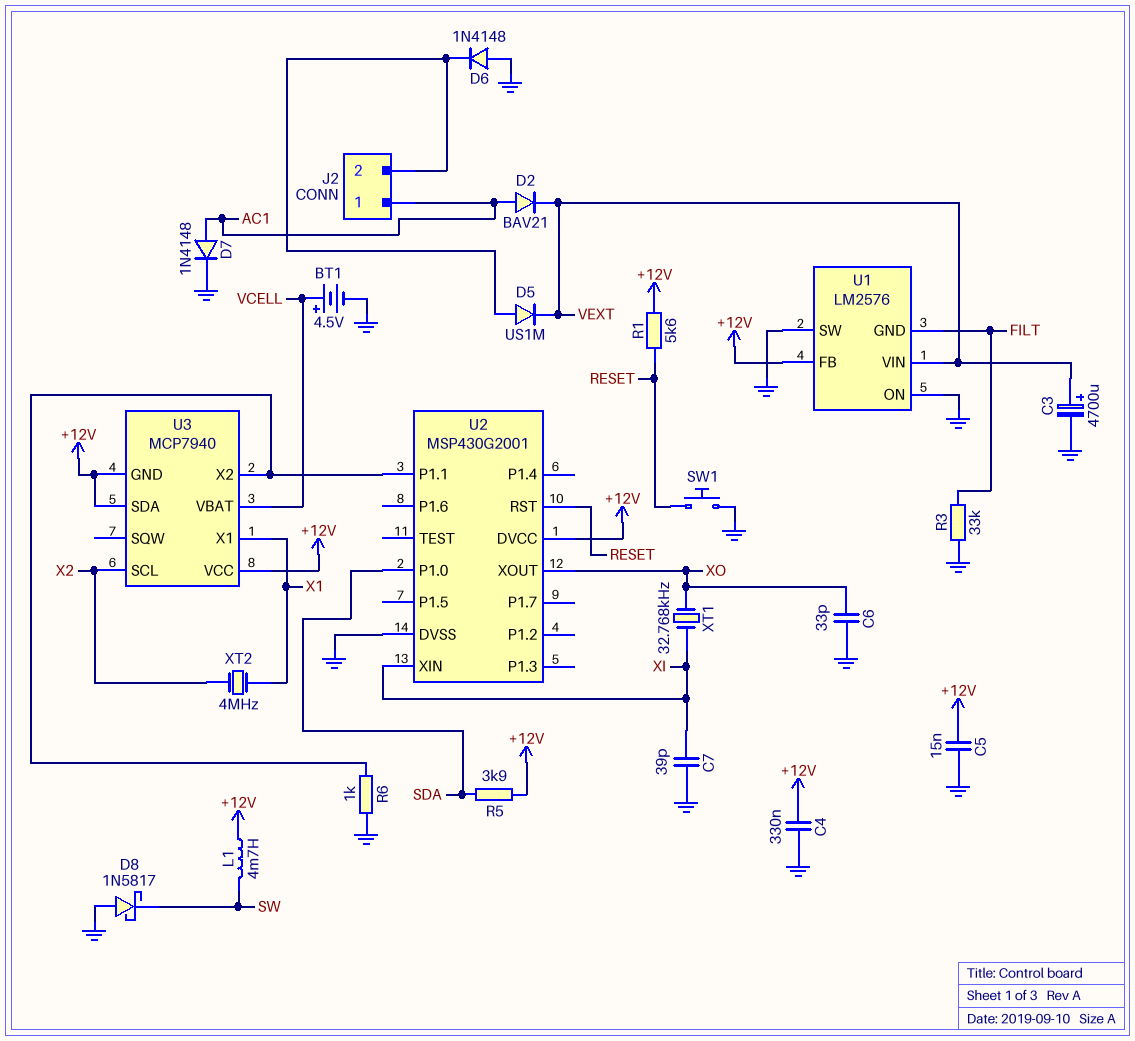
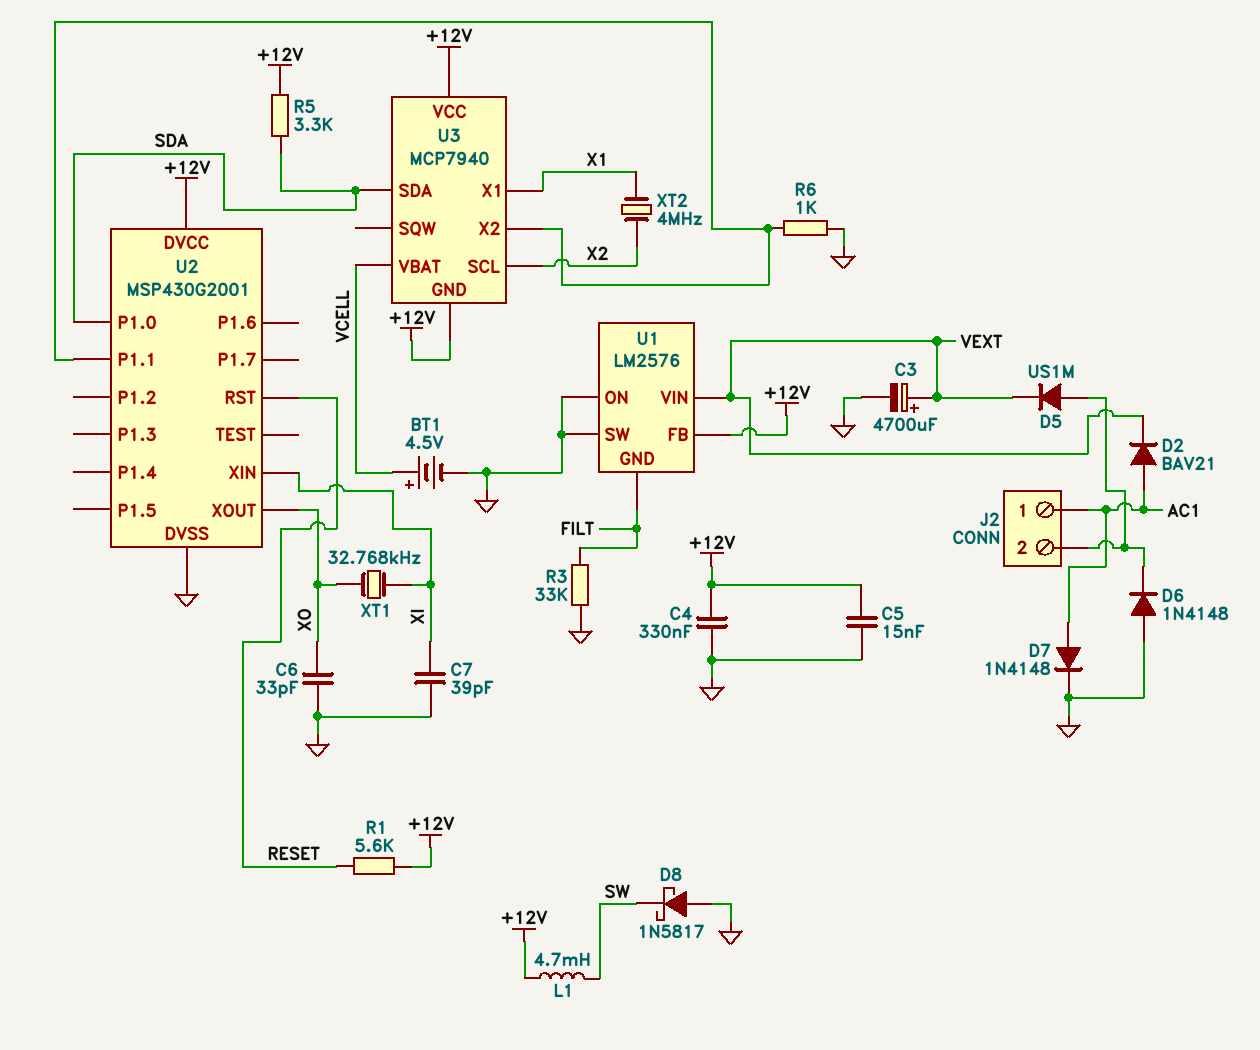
R5: 3.9k (+12V, SDA) -> 3.3k (+12V, SDA)
SW1: button (GND, RESET) -> none
U3 pin SDA: +12V -> SDA

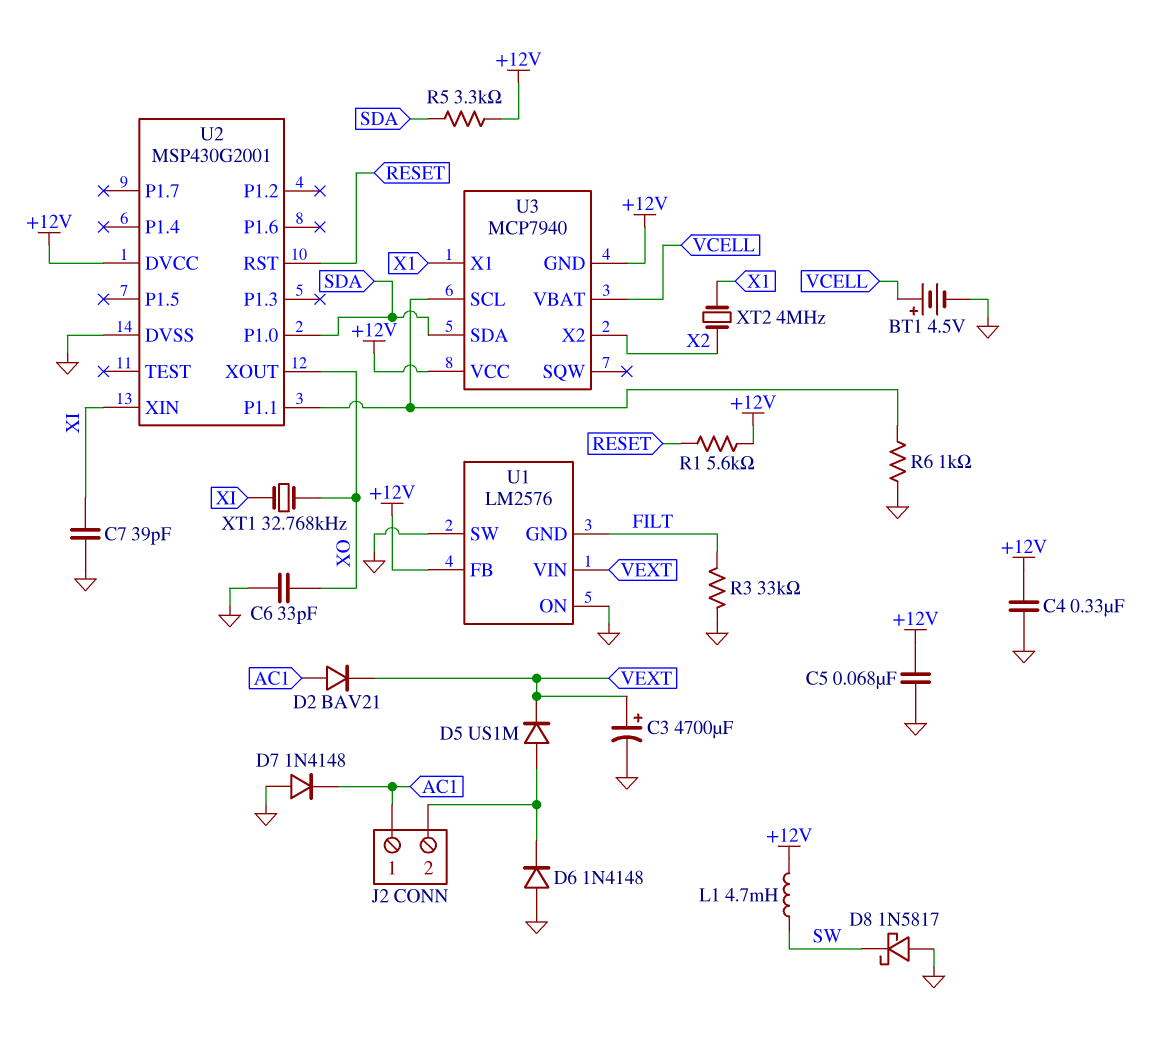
C5: 15nF (+12V, GND) -> 68nF (+12V, GND)
D7: diode 1N4148 (A AC1, K GND) -> diode 1N4148 (A GND, K AC1)
U3 pin SCL: X2 -> U2/P1.1
U3 pin X2: U2/P1.1 -> X2

